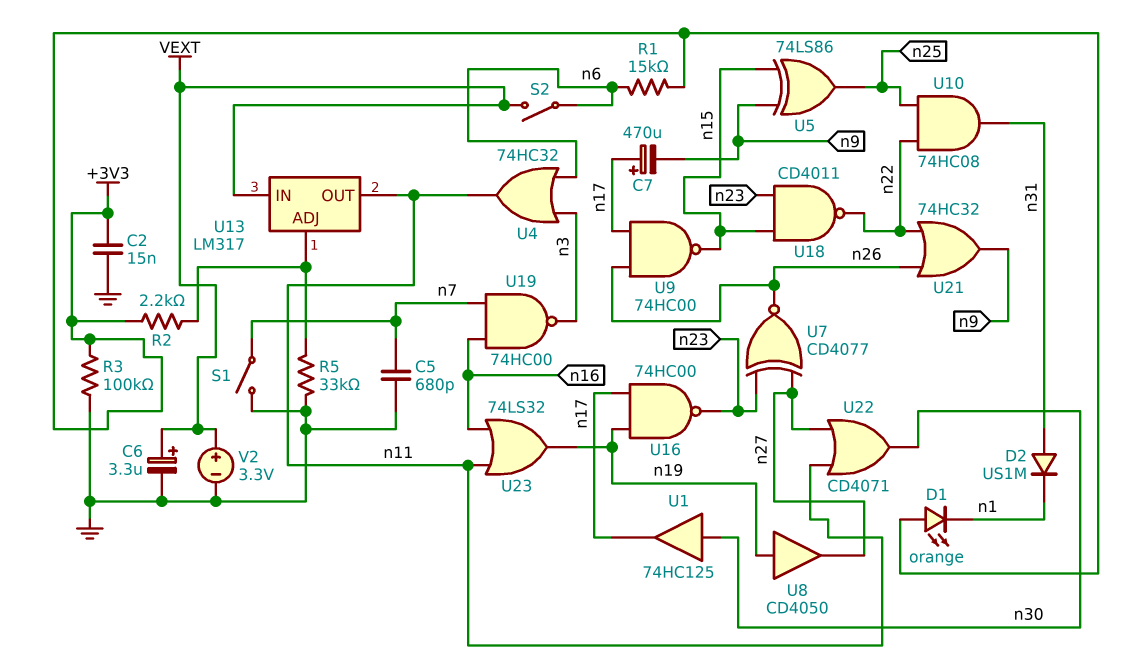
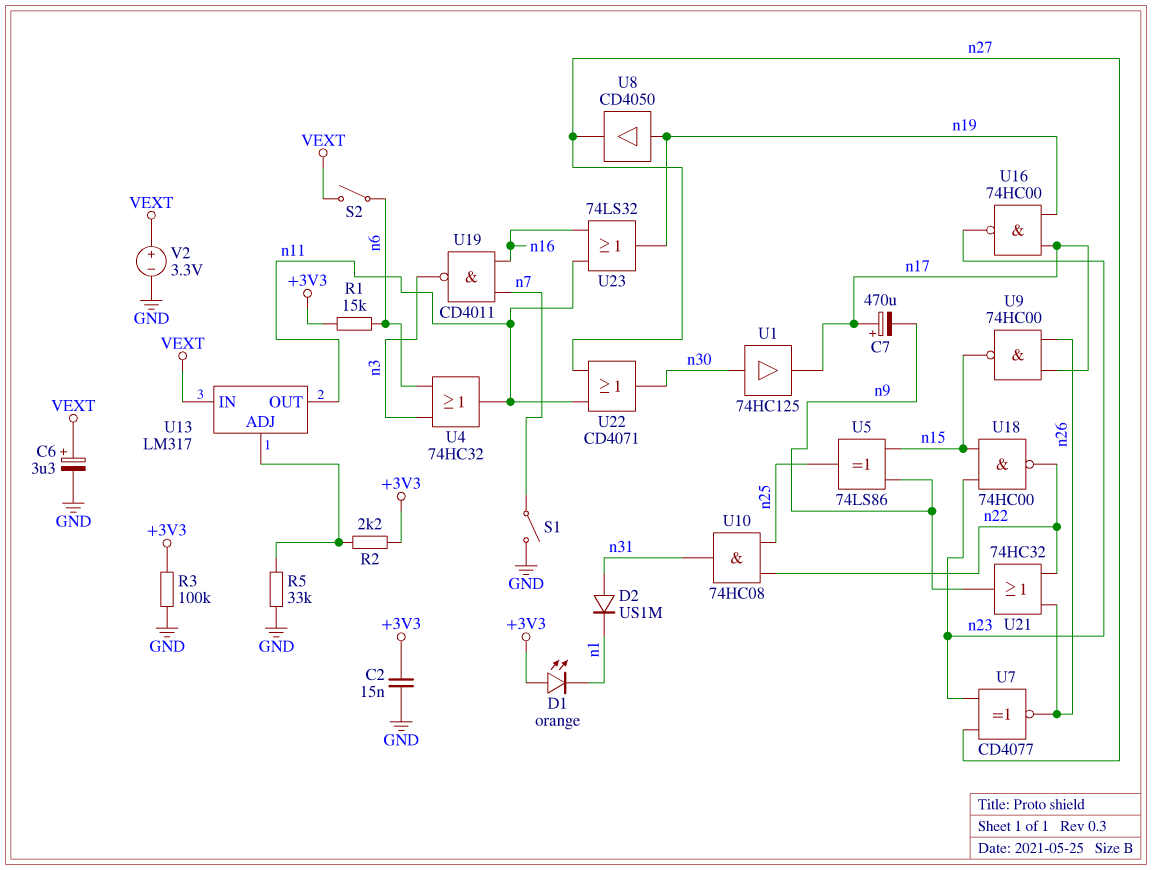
C5: 680pF (GND, n7) -> none
U18: NAND CD4011 (in n15, in n23, out n22) -> NAND 74HC00 (in n15, in n23, out n22)
U19: NAND 74HC00 (in n7, in n16, out n3) -> NAND CD4011 (in n7, in n16, out n3)

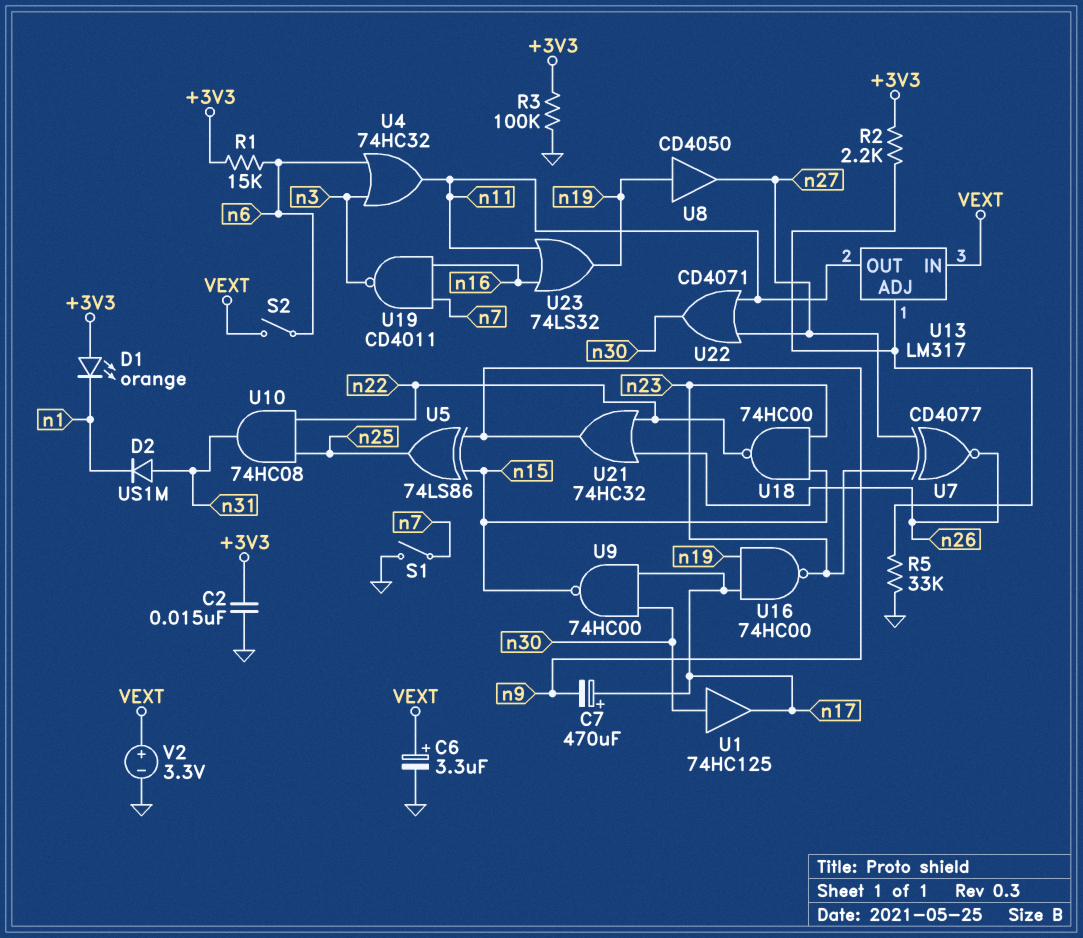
U9: NAND 74HC00 (in n17, in n26, out n15) -> NAND 74HC00 (in n17, in n30, out n15)

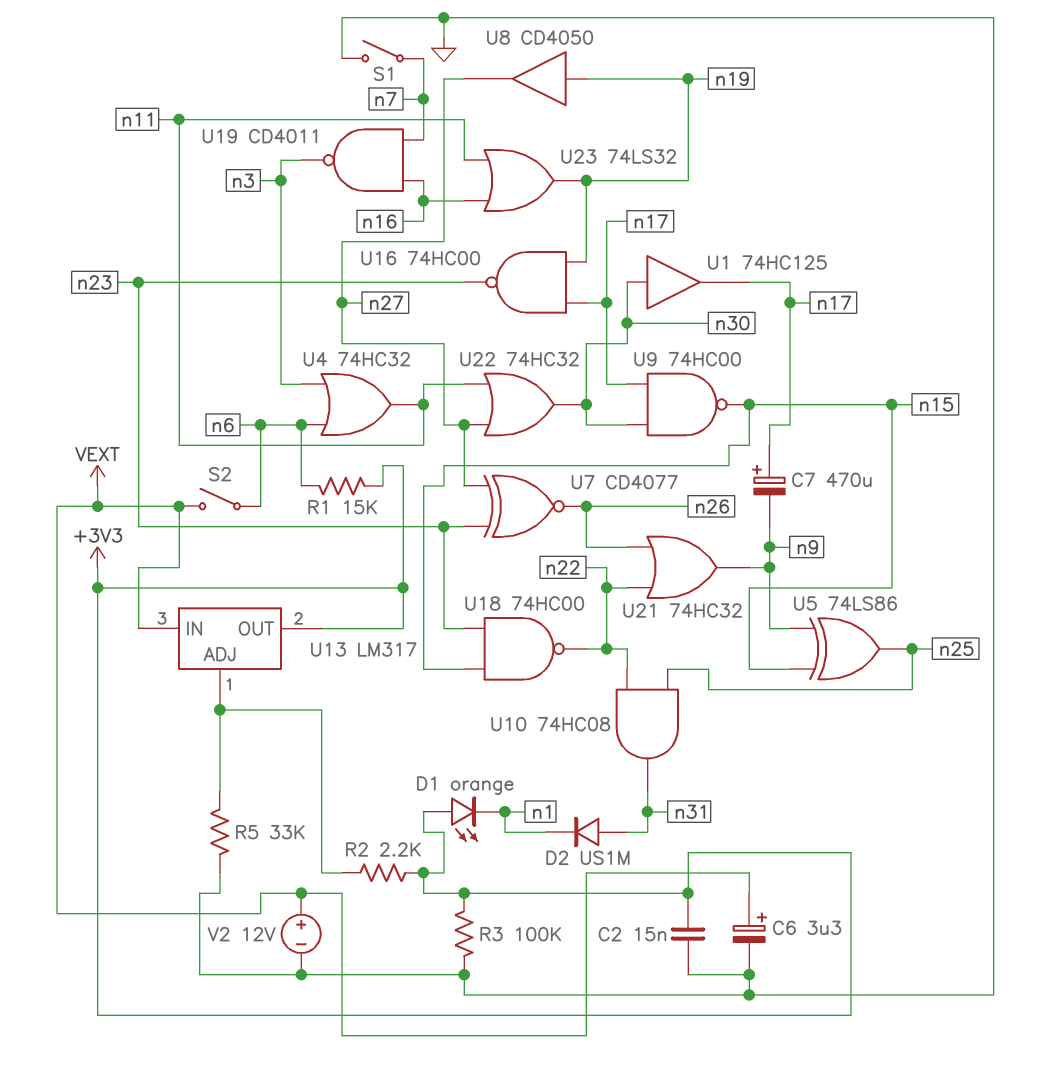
U13 pin OUT: n11 -> +3V3
U22: OR CD4071 (in n11, in n27, out n30) -> OR 74HC32 (in n11, in n27, out n30)
V2: 3.3V (plus VEXT, minus GND) -> 12V (plus VEXT, minus GND)

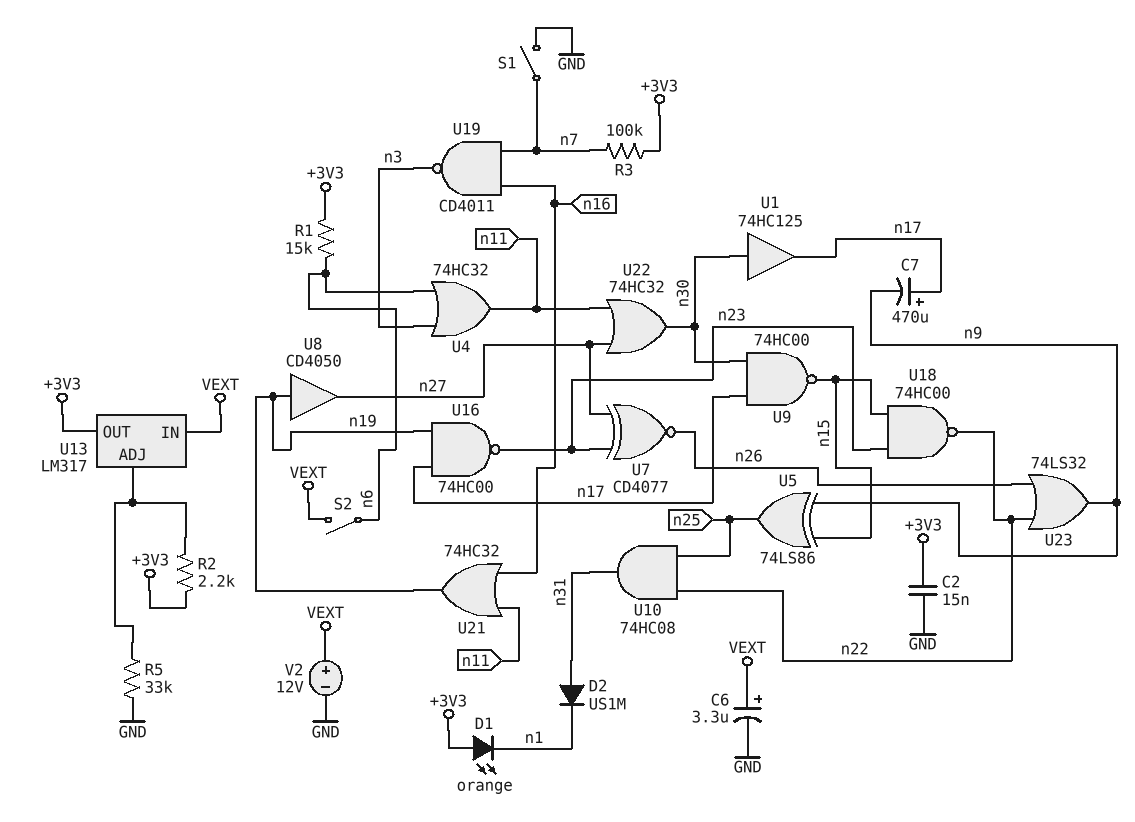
R3: 100k (+3V3, GND) -> 100k (+3V3, n7)
U21: OR 74HC32 (in n22, in n26, out n9) -> OR 74HC32 (in n11, in n16, out n19)
U23: OR 74LS32 (in n11, in n16, out n19) -> OR 74LS32 (in n22, in n26, out n9)

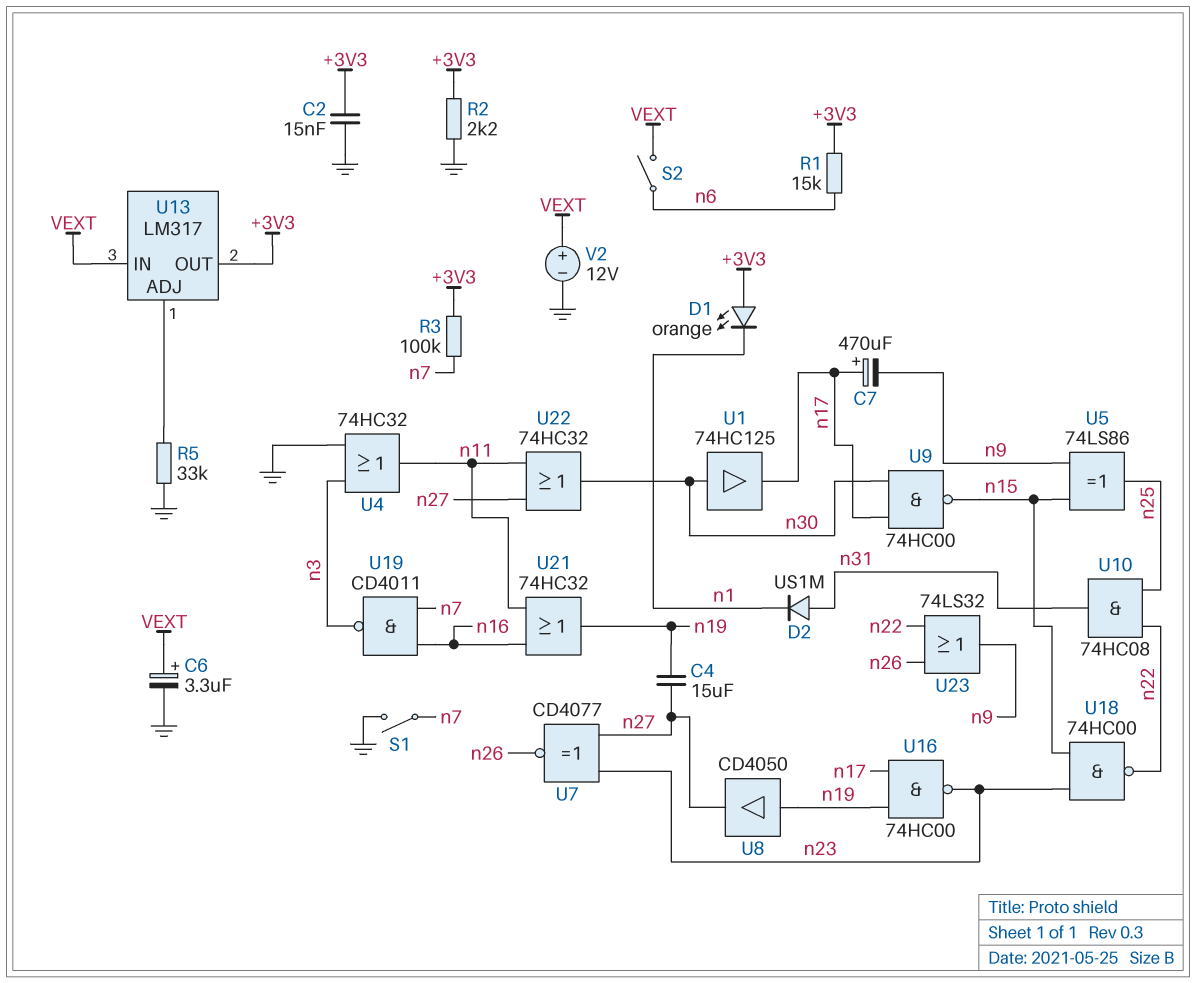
C4: none -> 15uF (n19, n27)
R2: 2.2k (+3V3, U13/ADJ) -> 2.2k (+3V3, GND)
U4: OR 74HC32 (in n3, in n6, out n11) -> OR 74HC32 (in GND, in n3, out n11)

